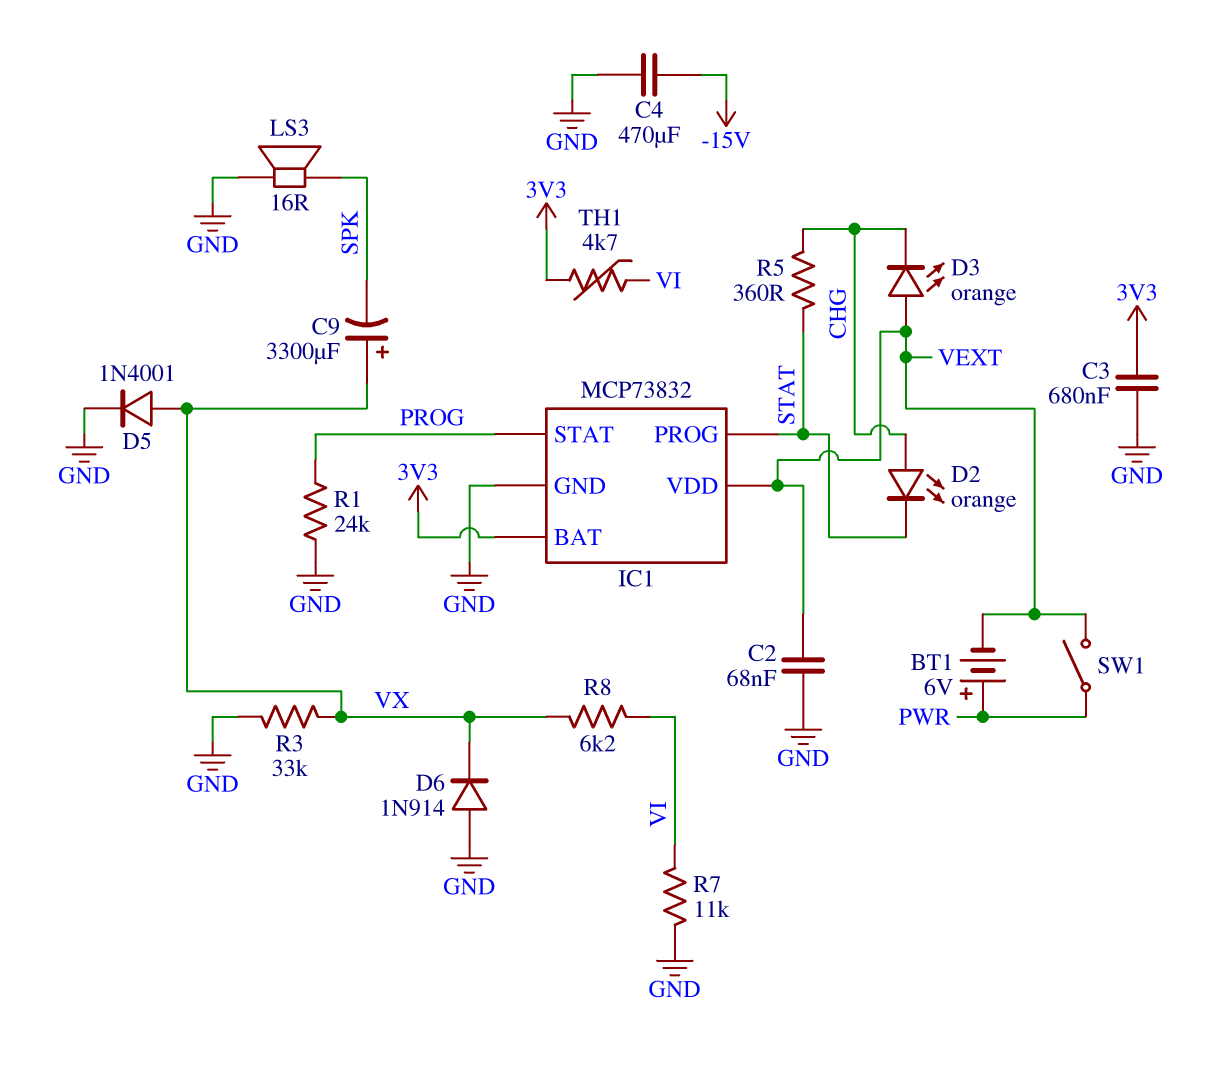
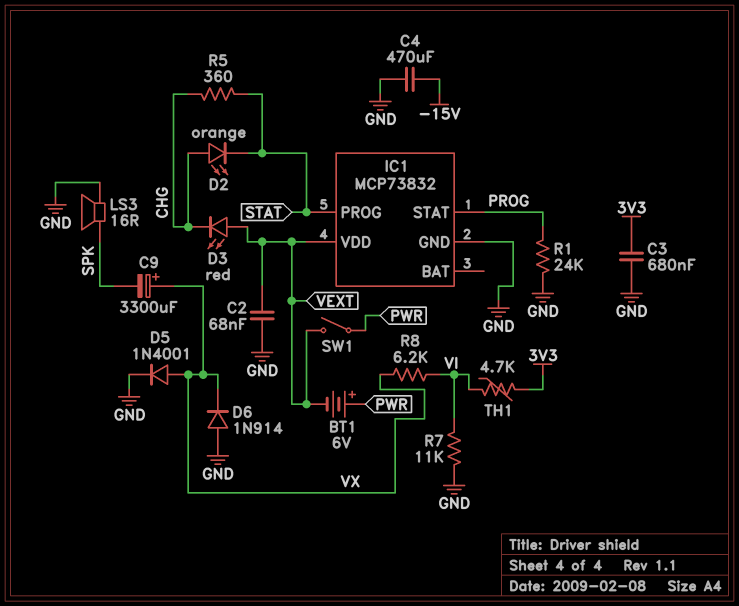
D3: LED orange (A VEXT, K CHG) -> LED red (A VEXT, K CHG)
IC1 pin BAT: 3V3 -> none
R3: 33k (GND, VX) -> none

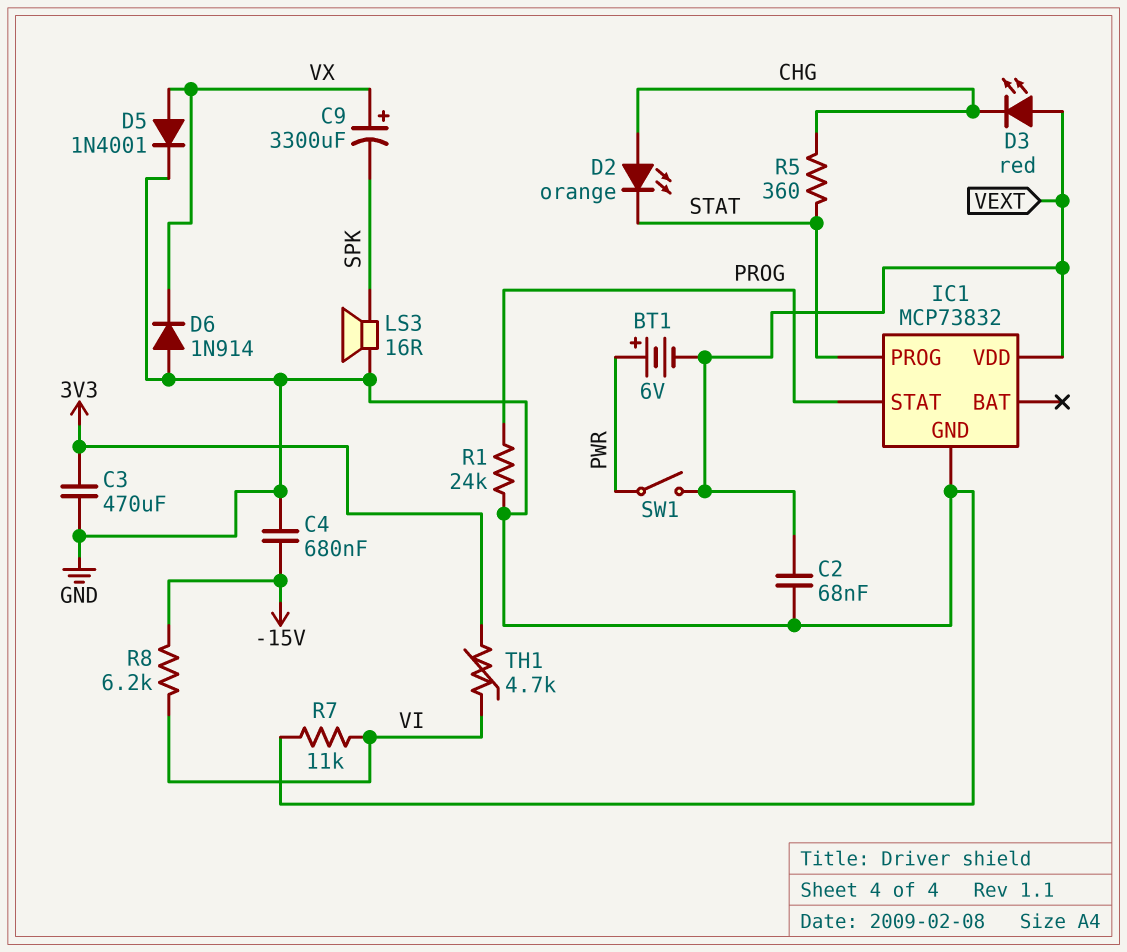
C3: 680nF (3V3, GND) -> 470uF (3V3, GND)
C4: 470uF (-15V, GND) -> 680nF (-15V, GND)
R8: 6.2k (VI, VX) -> 6.2k (-15V, VI)

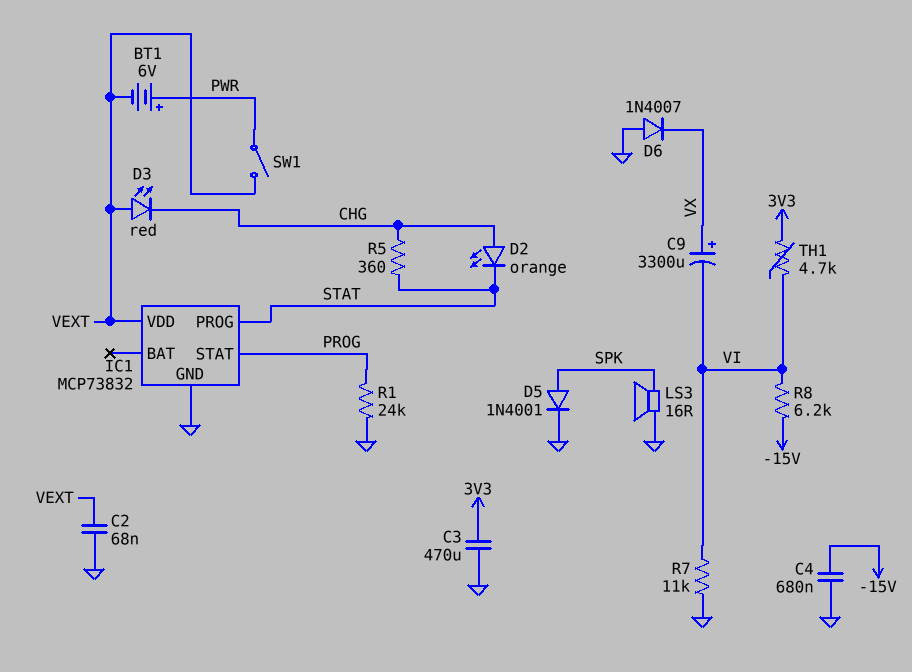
C9: 3300uF (plus VX, minus SPK) -> 3300uF (plus VX, minus VI)
D5: diode 1N4001 (A VX, K GND) -> diode 1N4001 (A SPK, K GND)
D6: diode 1N914 (A GND, K VX) -> diode 1N4007 (A GND, K VX)

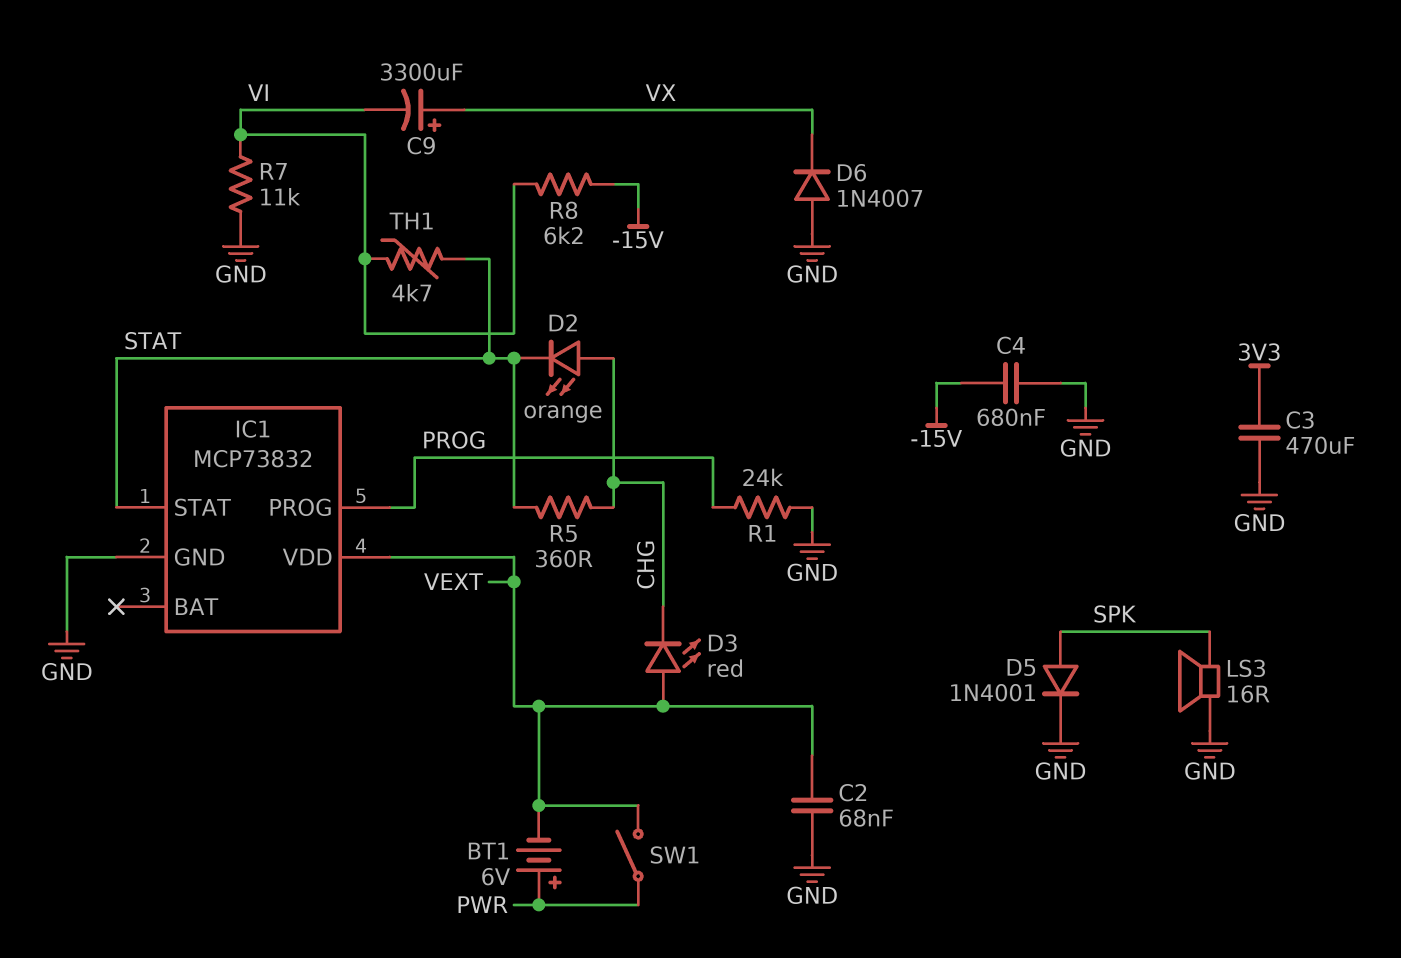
IC1 pin PROG: STAT -> PROG
IC1 pin STAT: PROG -> STAT
TH1: 4.7k (3V3, VI) -> 4.7k (STAT, VI)

